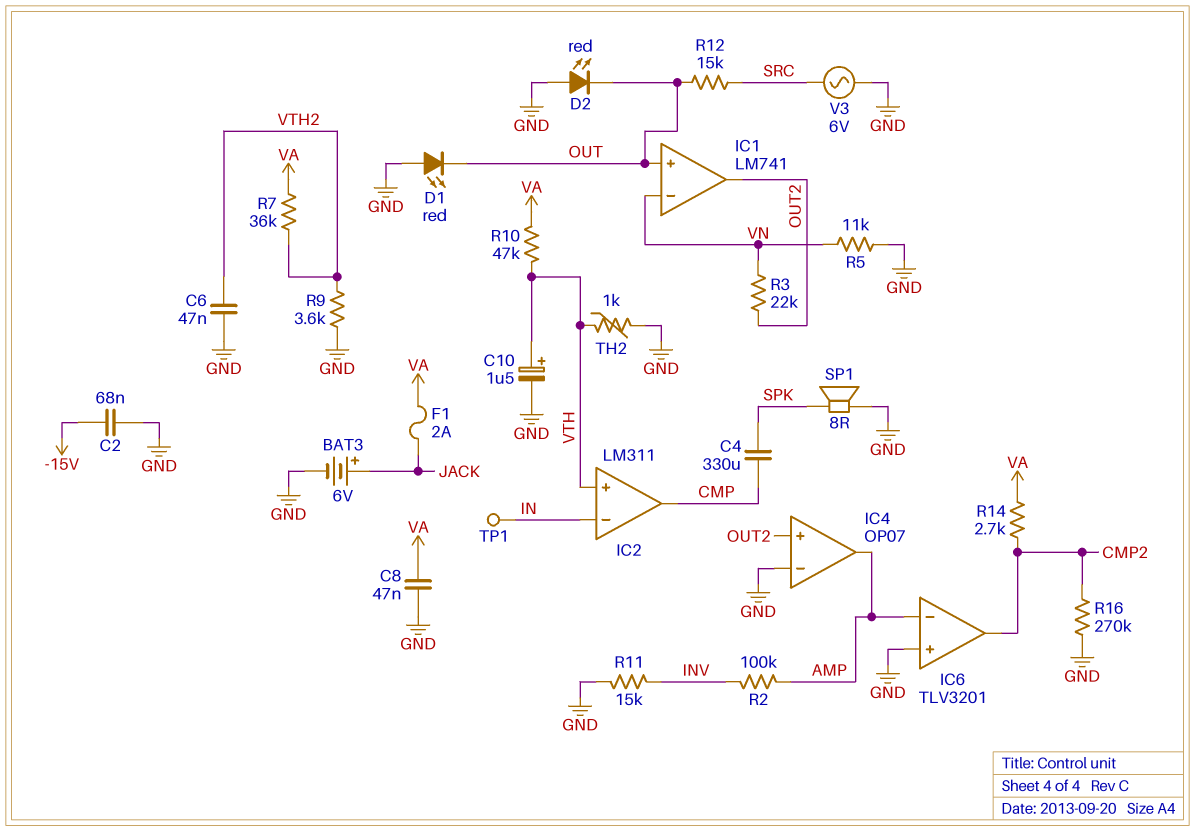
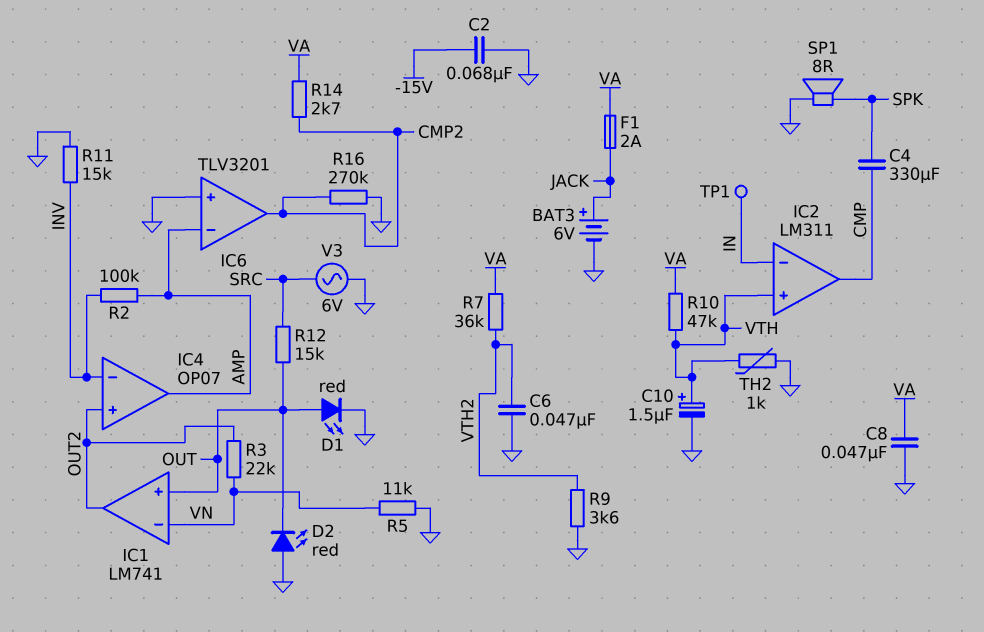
D1: LED red (A GND, K OUT) -> LED red (A OUT, K GND)
IC4 pin in-: GND -> INV

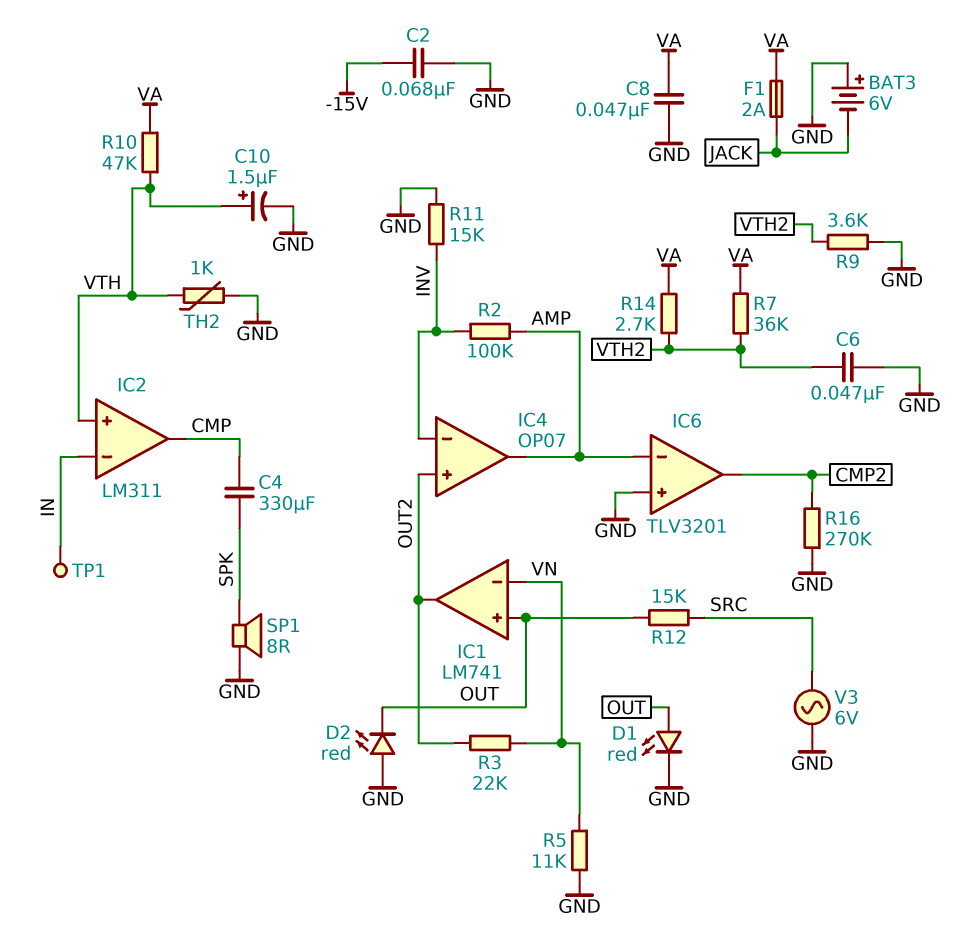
BAT3: 6V (plus JACK, minus GND) -> 6V (plus GND, minus JACK)
R14: 2.7k (CMP2, VA) -> 2.7k (VA, VTH2)

